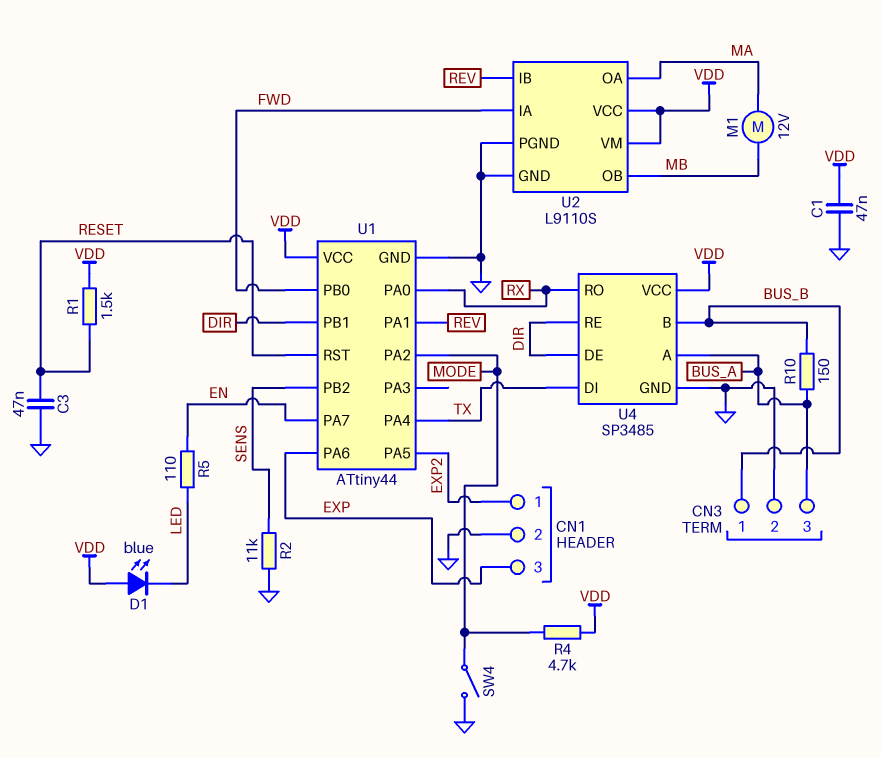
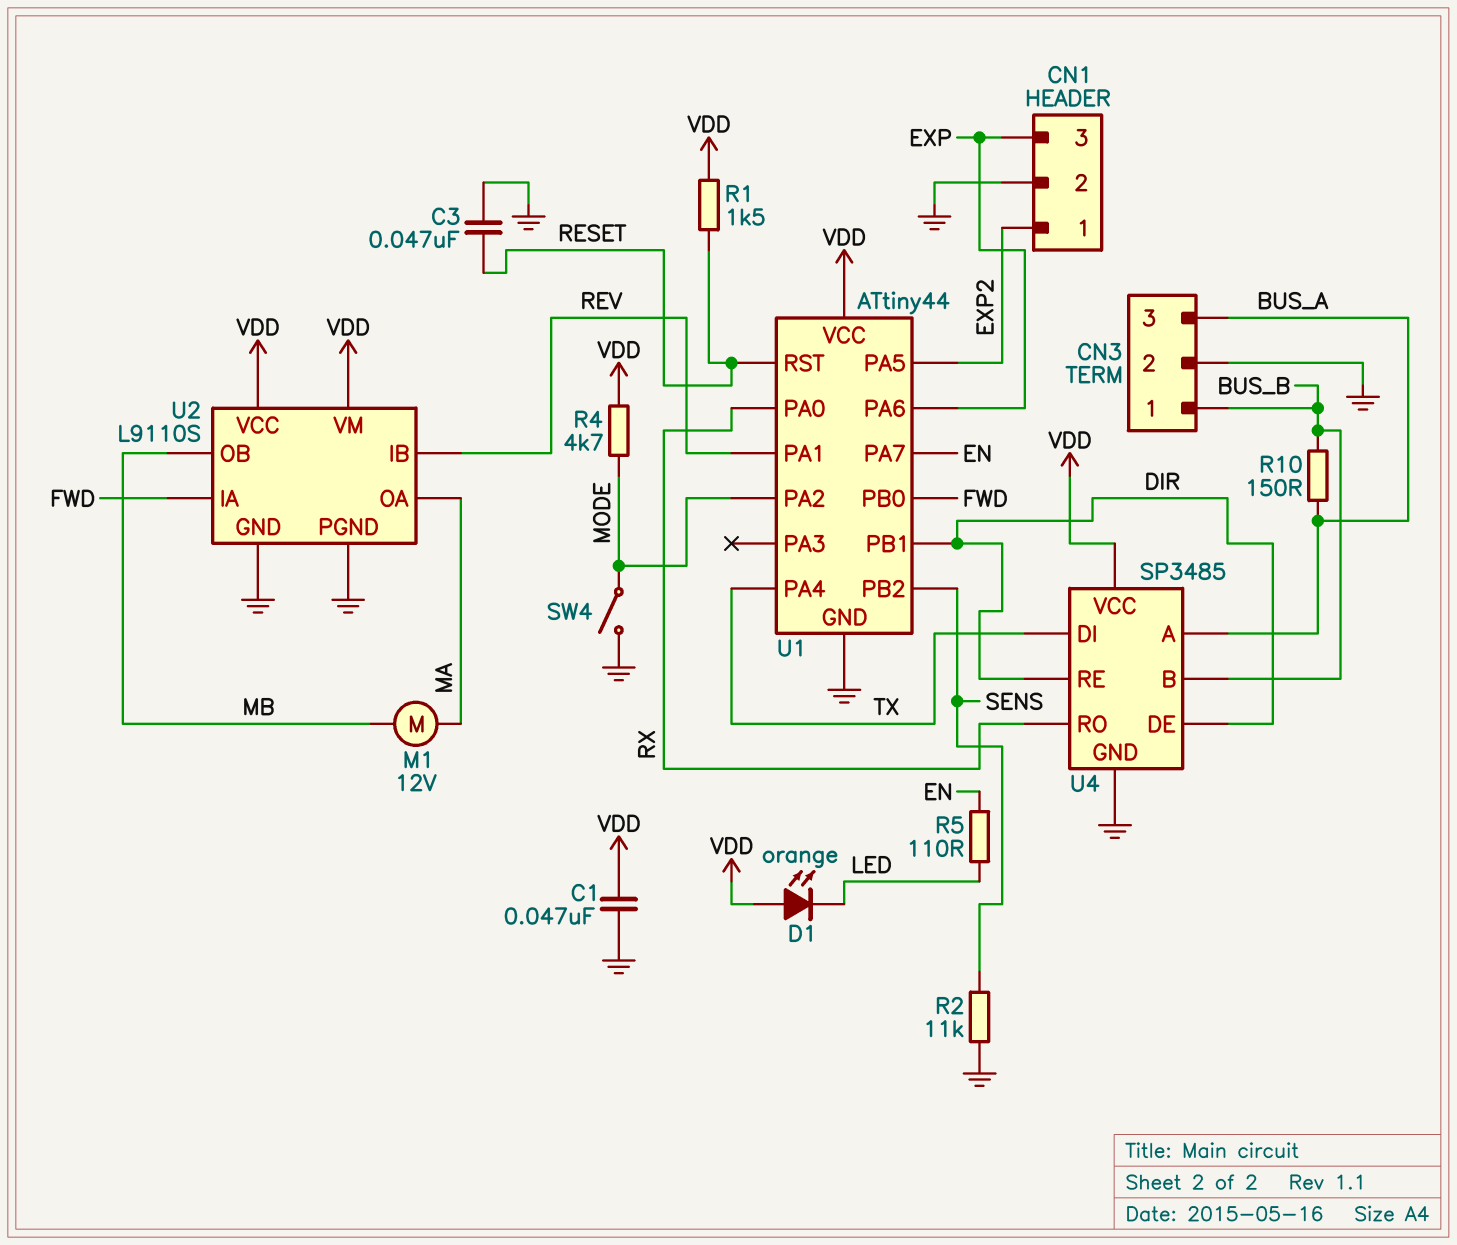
D1: LED blue (A VDD, K LED) -> LED orange (A VDD, K LED)

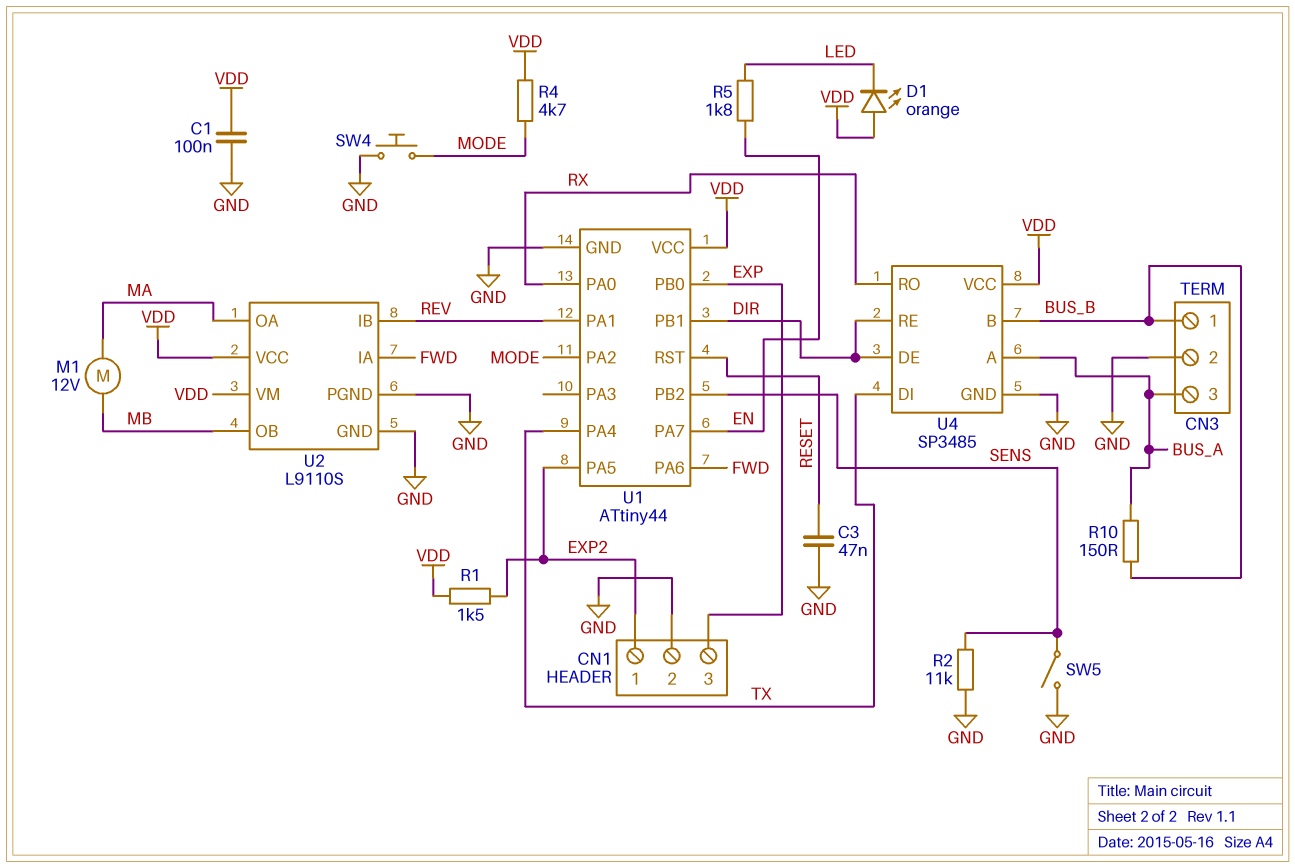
C1: 47nF (GND, VDD) -> 100nF (GND, VDD)
R1: 1.5k (RESET, VDD) -> 1.5k (EXP2, VDD)
R5: 110 (EN, LED) -> 1.8k (EN, LED)
SW4: switch (GND, MODE) -> button (GND, MODE)
SW5: none -> switch (GND, SENS)
U1 pin PA6: EXP -> FWD
U1 pin PB0: FWD -> EXP

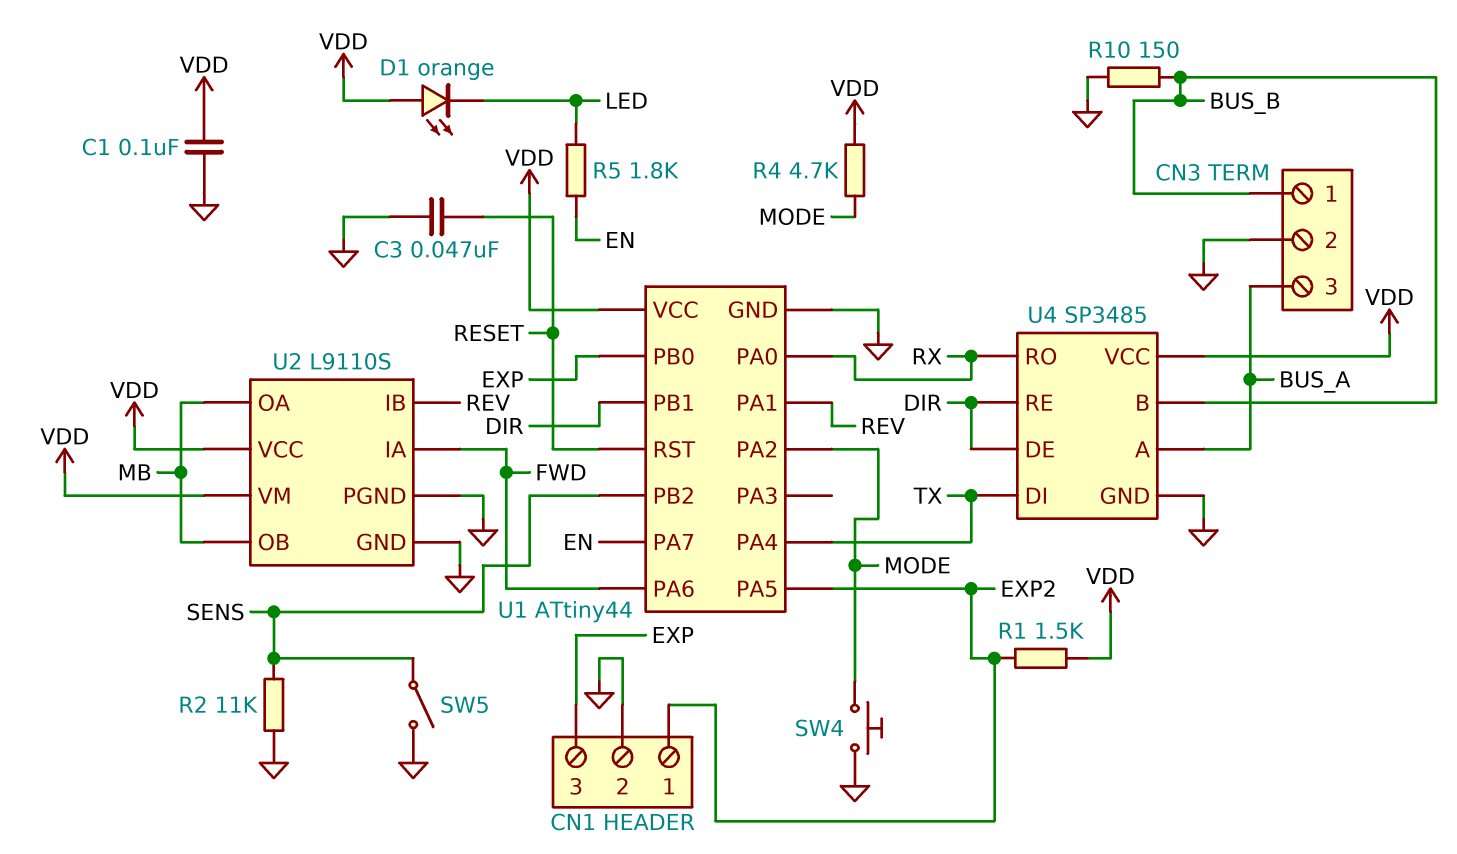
M1: motor 12V (MA, MB) -> none
R10: 150 (BUS_A, BUS_B) -> 150 (BUS_B, GND)
U2 pin OA: MA -> MB

